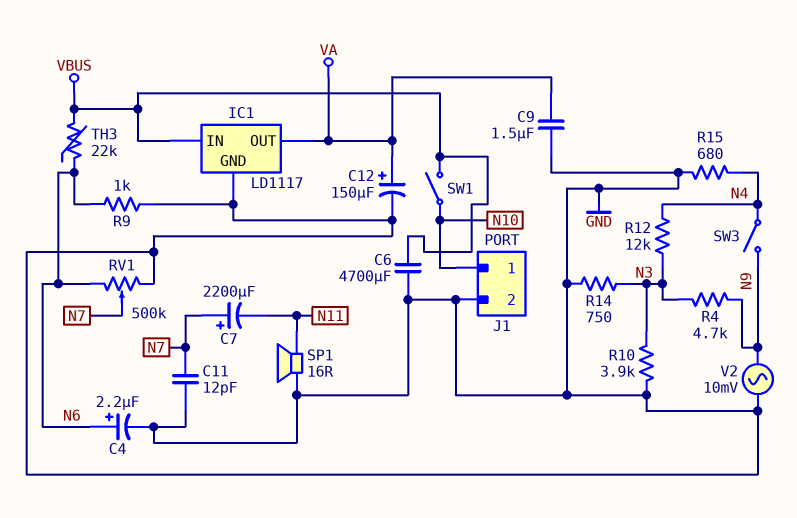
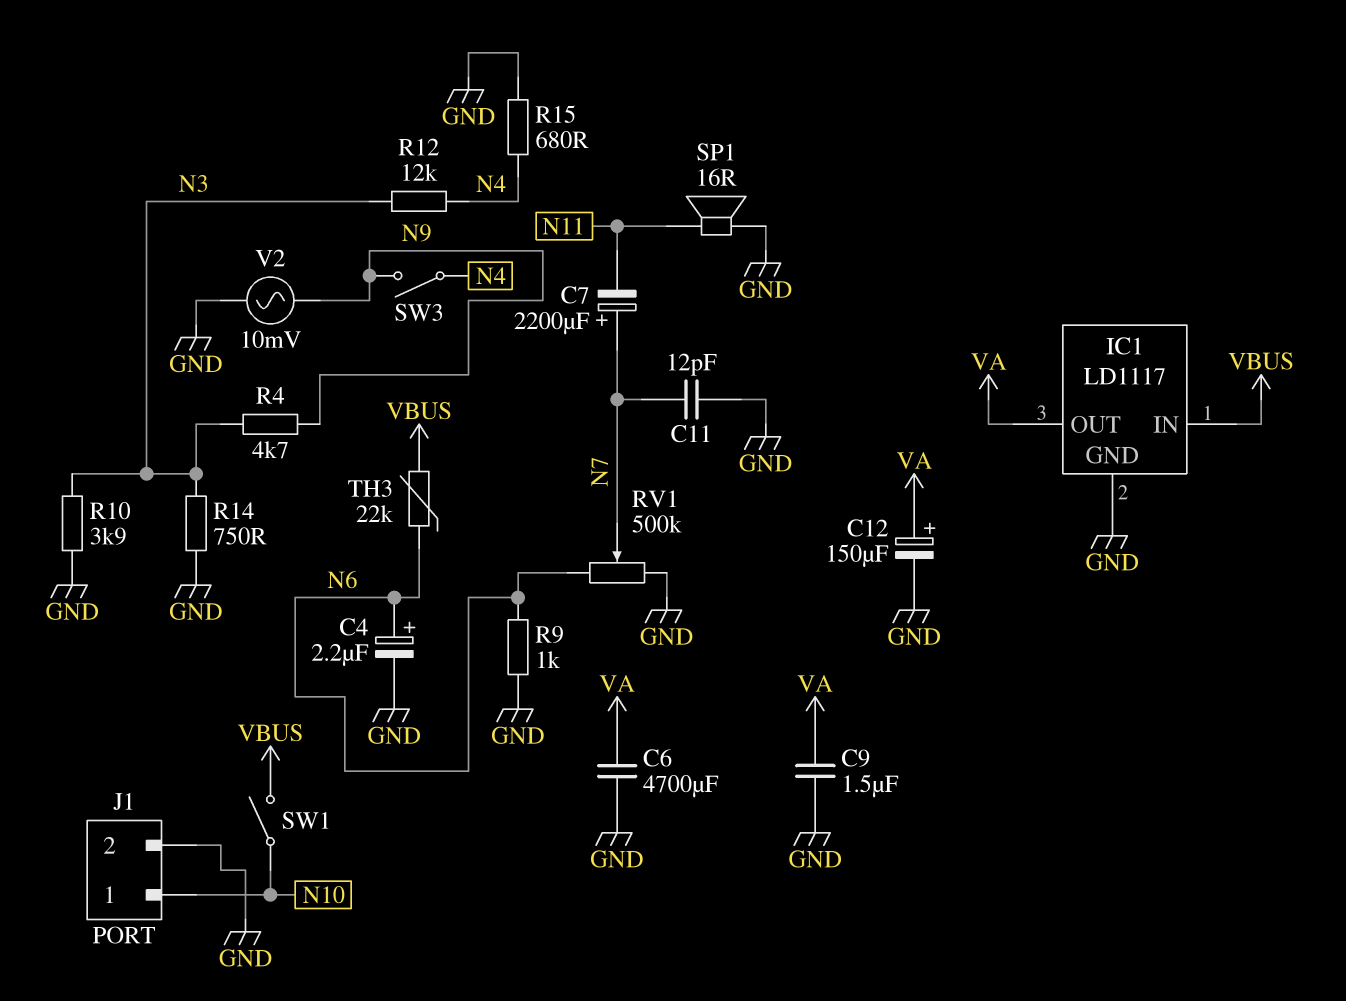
C6: 4700uF (GND, VBUS) -> 4700uF (GND, VA)

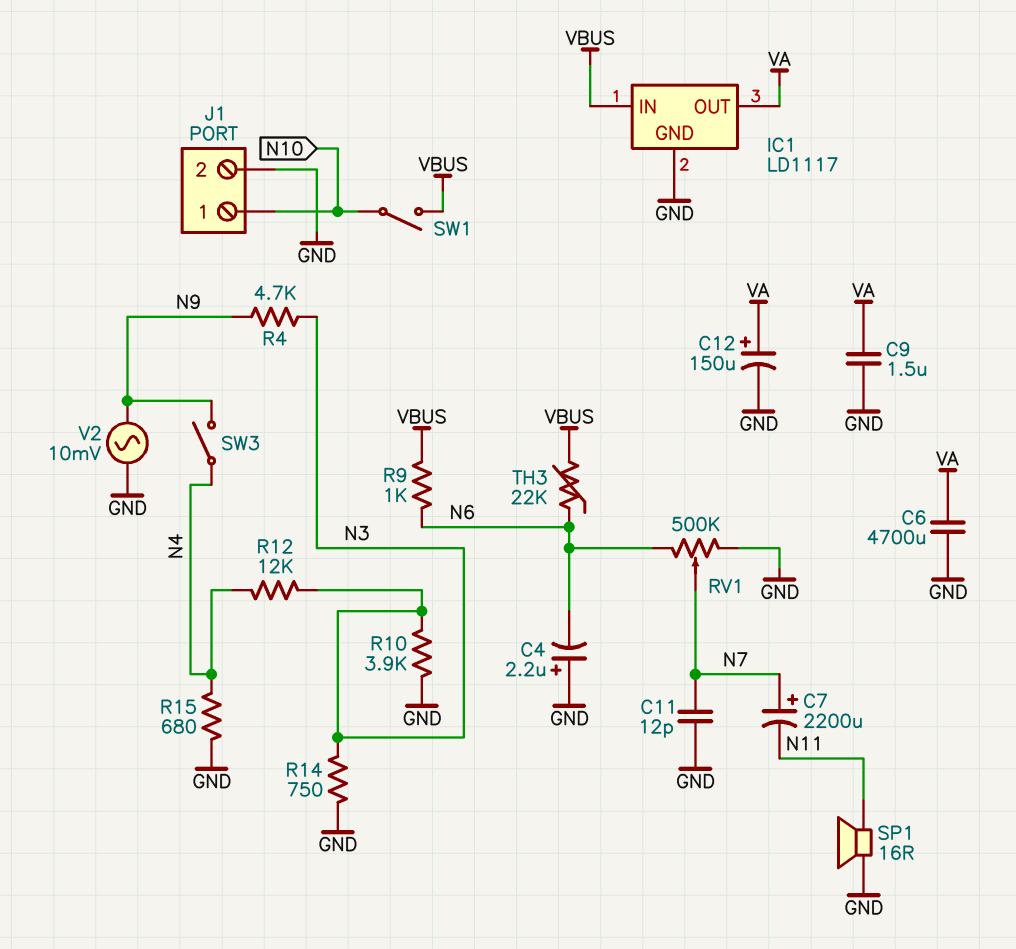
C4: 2.2uF (plus N6, minus GND) -> 2.2uF (plus GND, minus N6)
R9: 1k (GND, N6) -> 1k (N6, VBUS)

